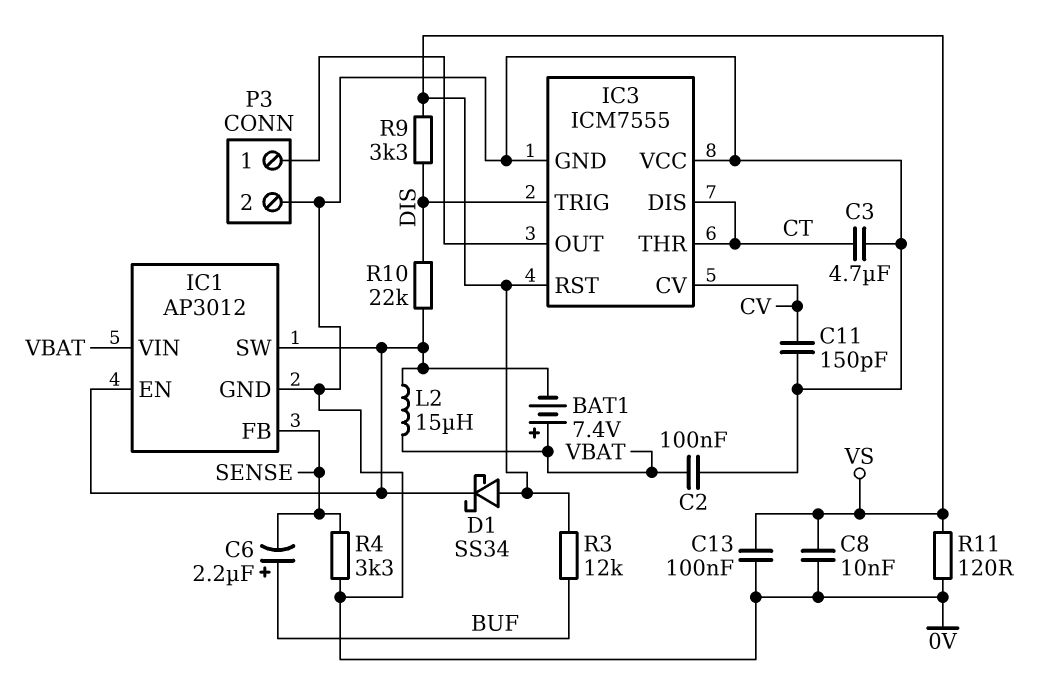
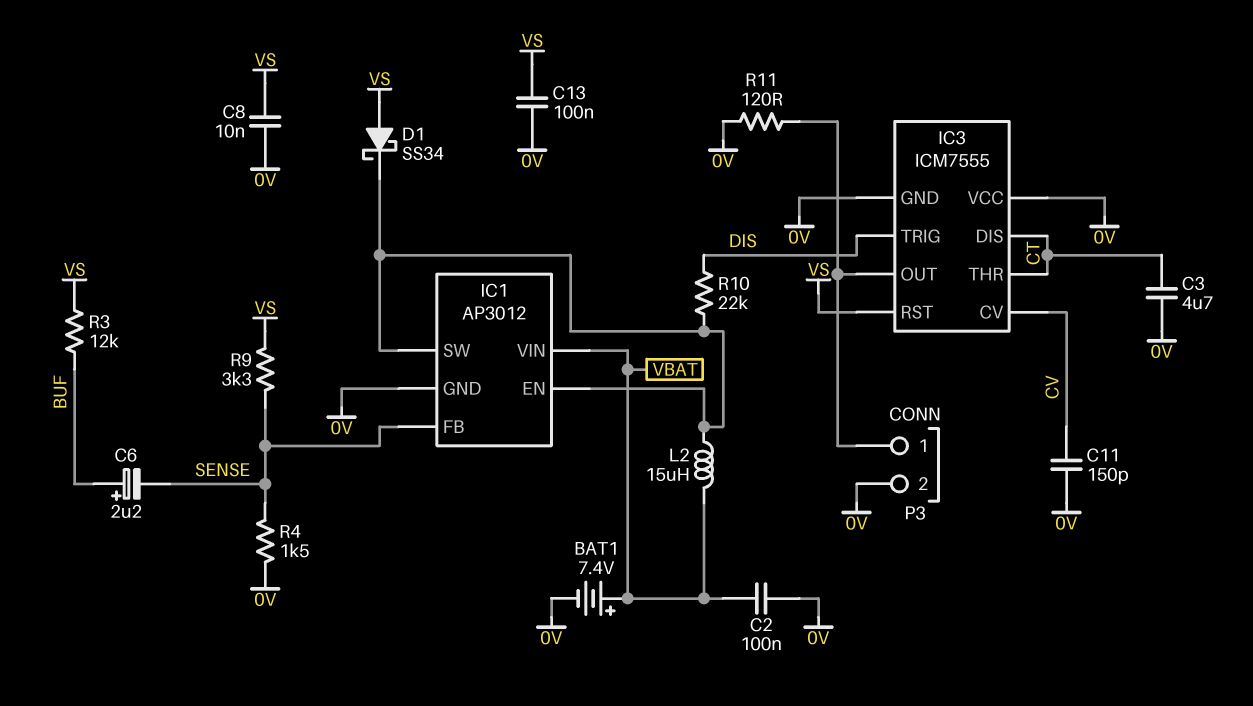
BAT1: 7.4V (plus VBAT, minus IC1/EN) -> 7.4V (plus VBAT, minus 0V)
R4: 3.3k (0V, SENSE) -> 1.5k (0V, SENSE)
R9: 3.3k (DIS, VS) -> 3.3k (SENSE, VS)
R11: 120 (0V, VS) -> 120 (0V, IC3/OUT)

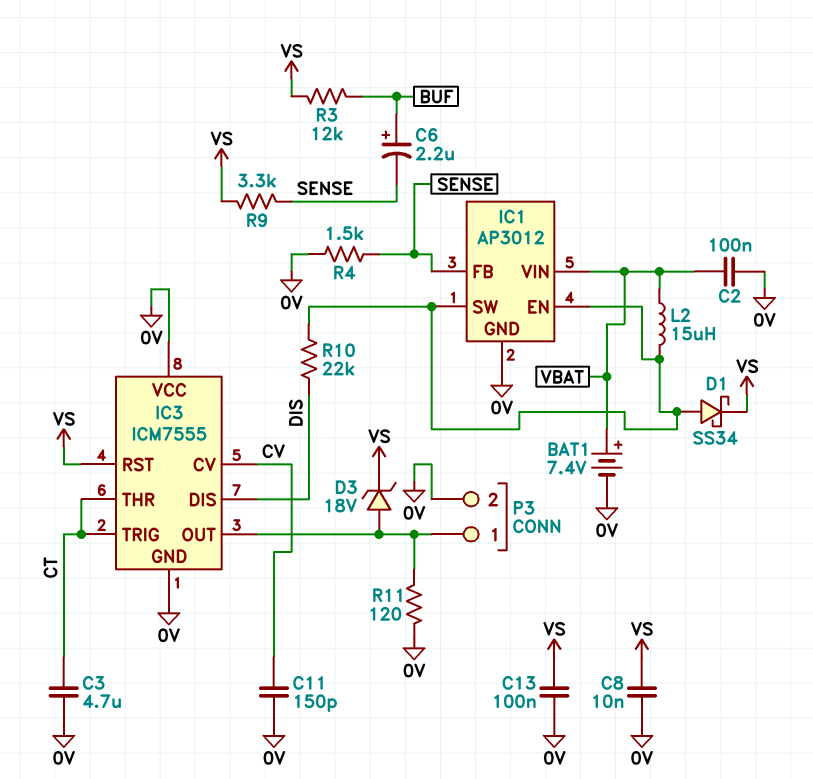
D1: schottky SS34 (A VS, K IC1/EN) -> schottky SS34 (A IC1/EN, K VS)
D3: none -> zener 18V (A IC3/OUT, K VS)
IC3 pin DIS: CT -> DIS
IC3 pin TRIG: DIS -> CT

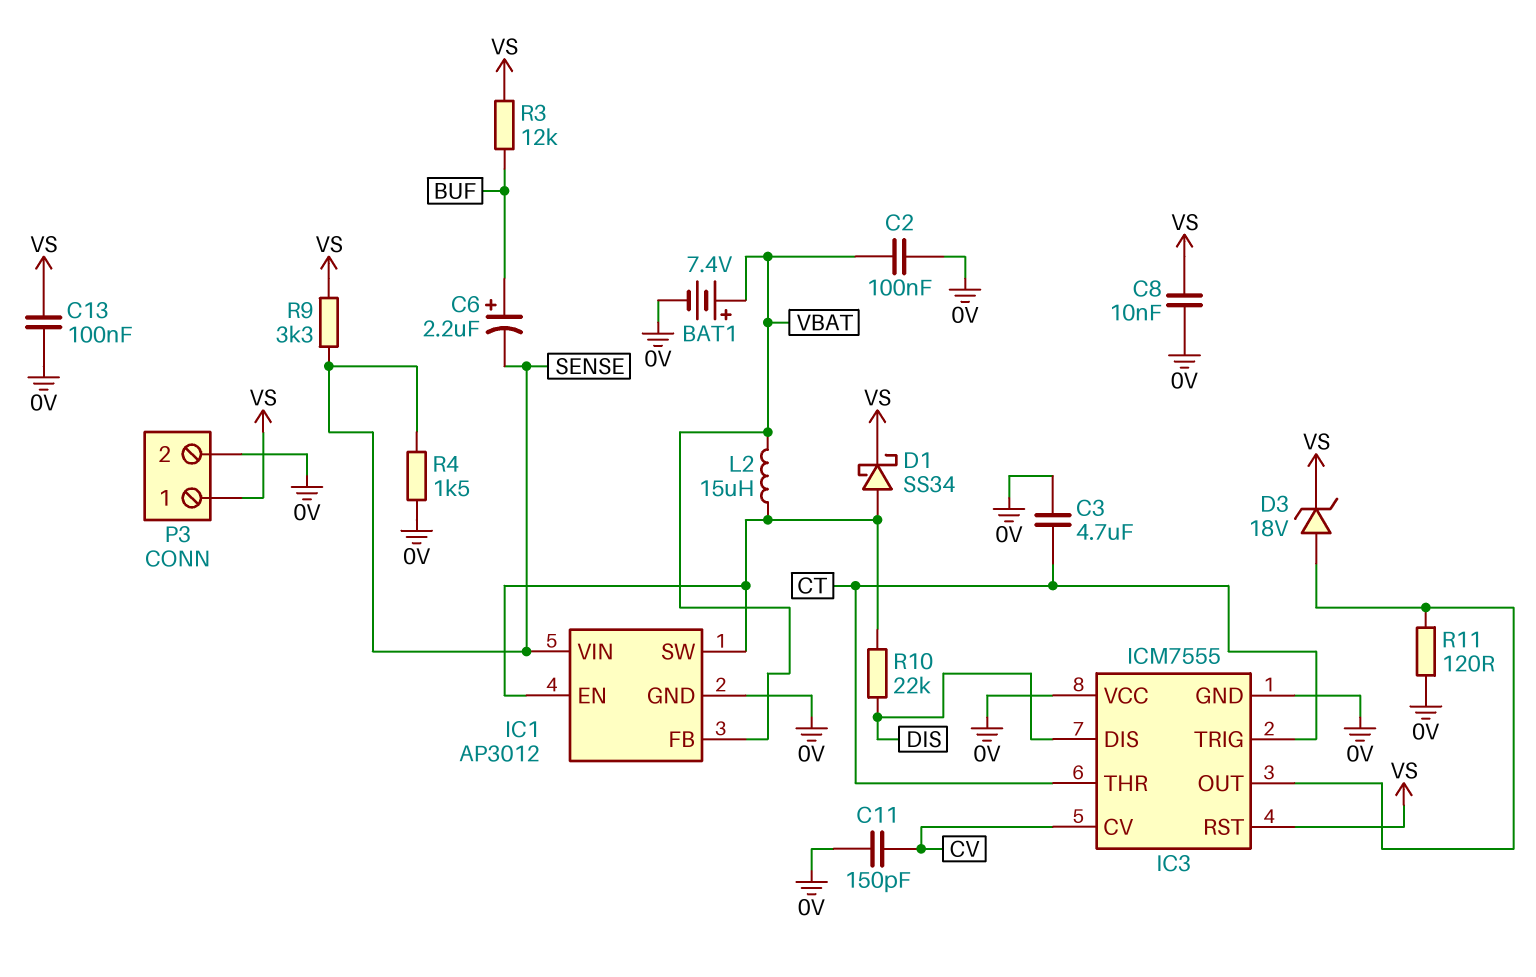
IC1 pin FB: SENSE -> VBAT
IC1 pin VIN: VBAT -> SENSE
P3 pin 1: IC3/OUT -> VS

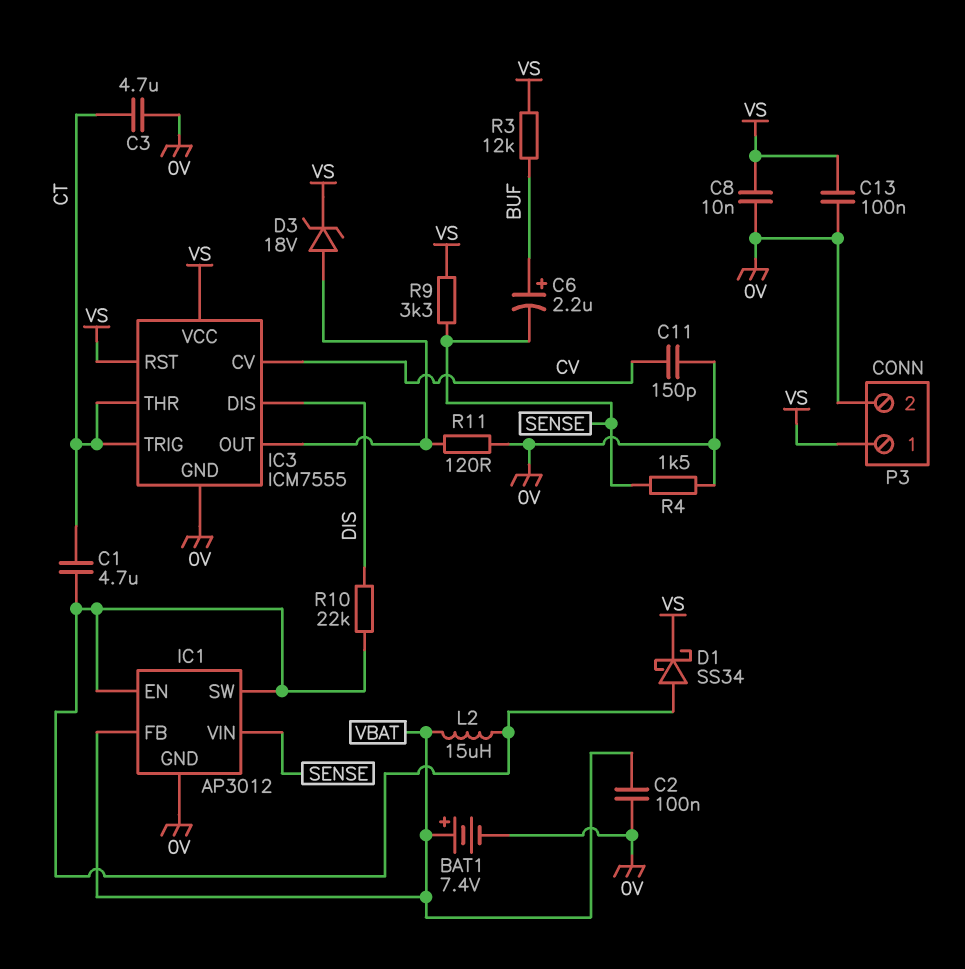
C1: none -> 4.7uF (CT, IC1/EN)
IC3 pin VCC: 0V -> VS

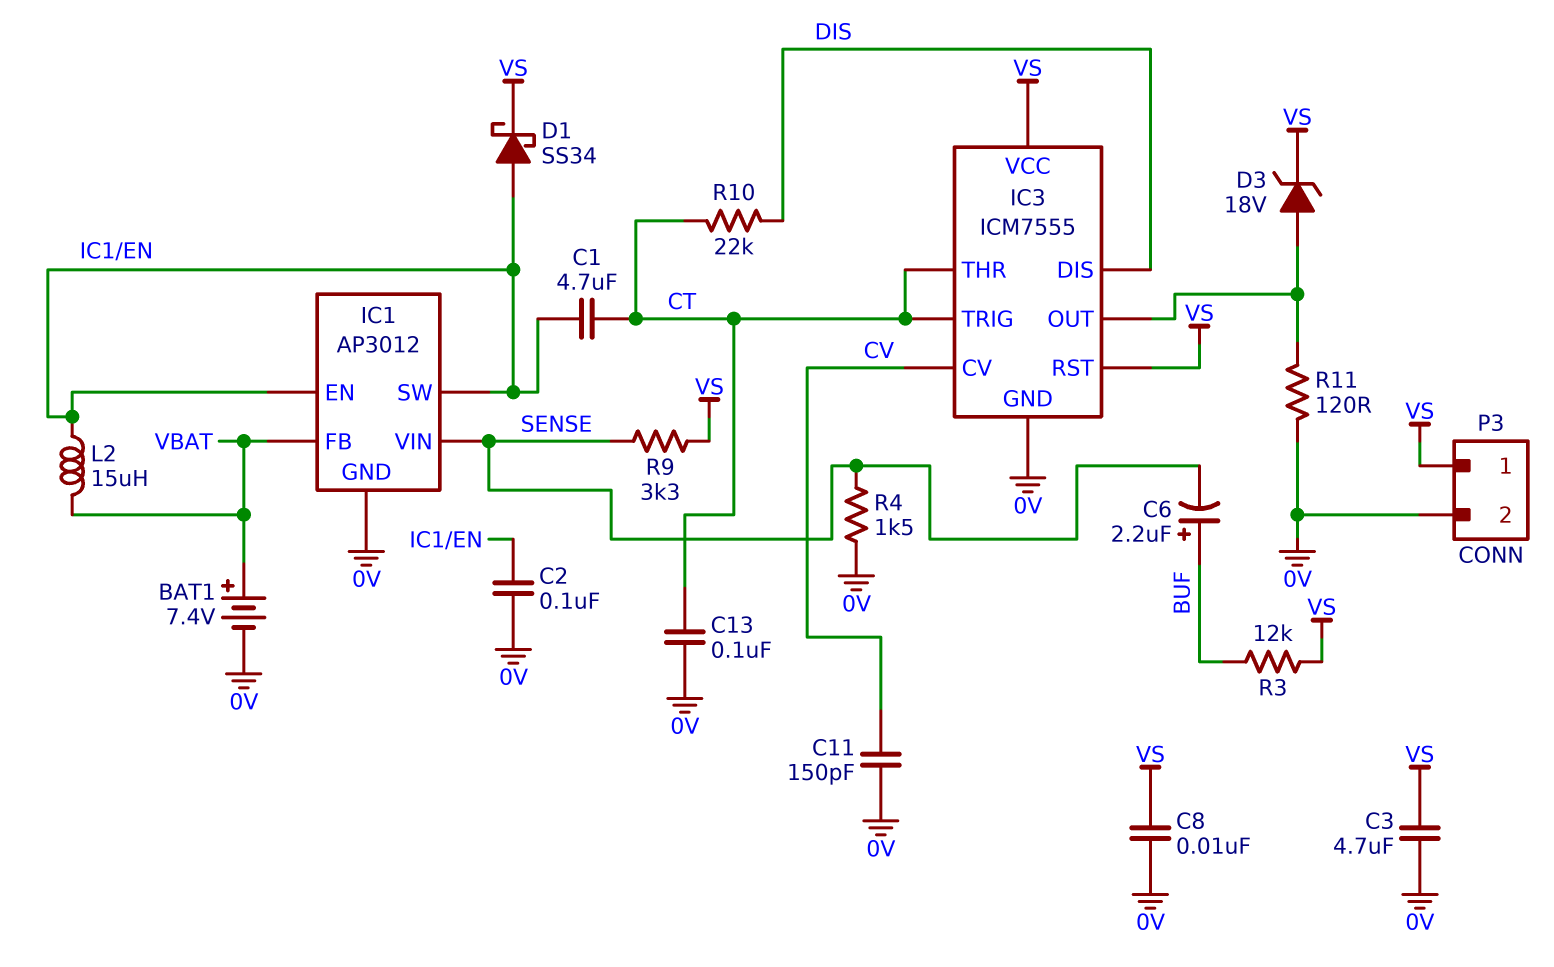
C2: 100nF (0V, VBAT) -> 100nF (0V, IC1/EN)
C3: 4.7uF (0V, CT) -> 4.7uF (0V, VS)
C13: 100nF (0V, VS) -> 100nF (0V, CT)
R10: 22k (DIS, IC1/EN) -> 22k (CT, DIS)

